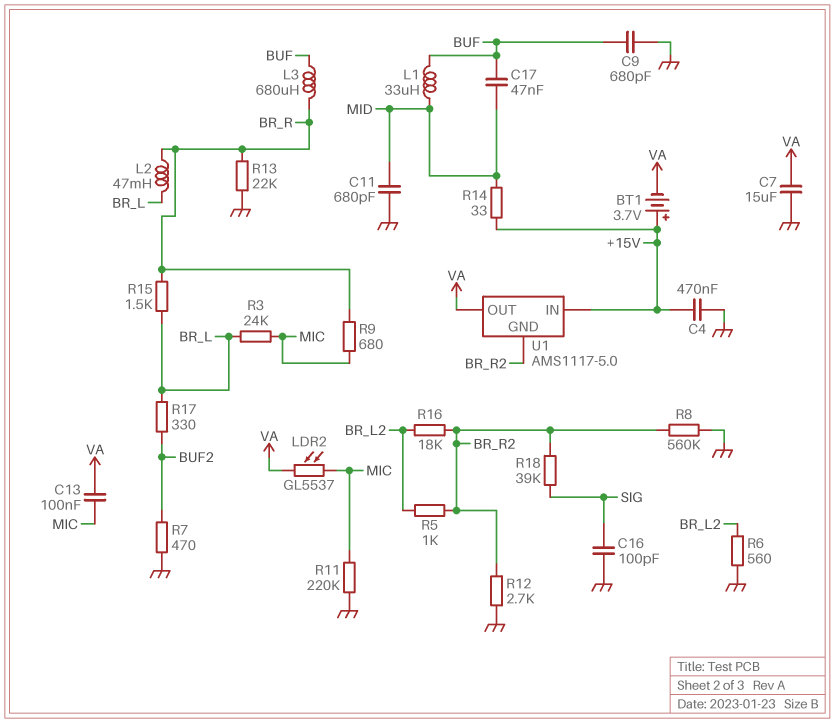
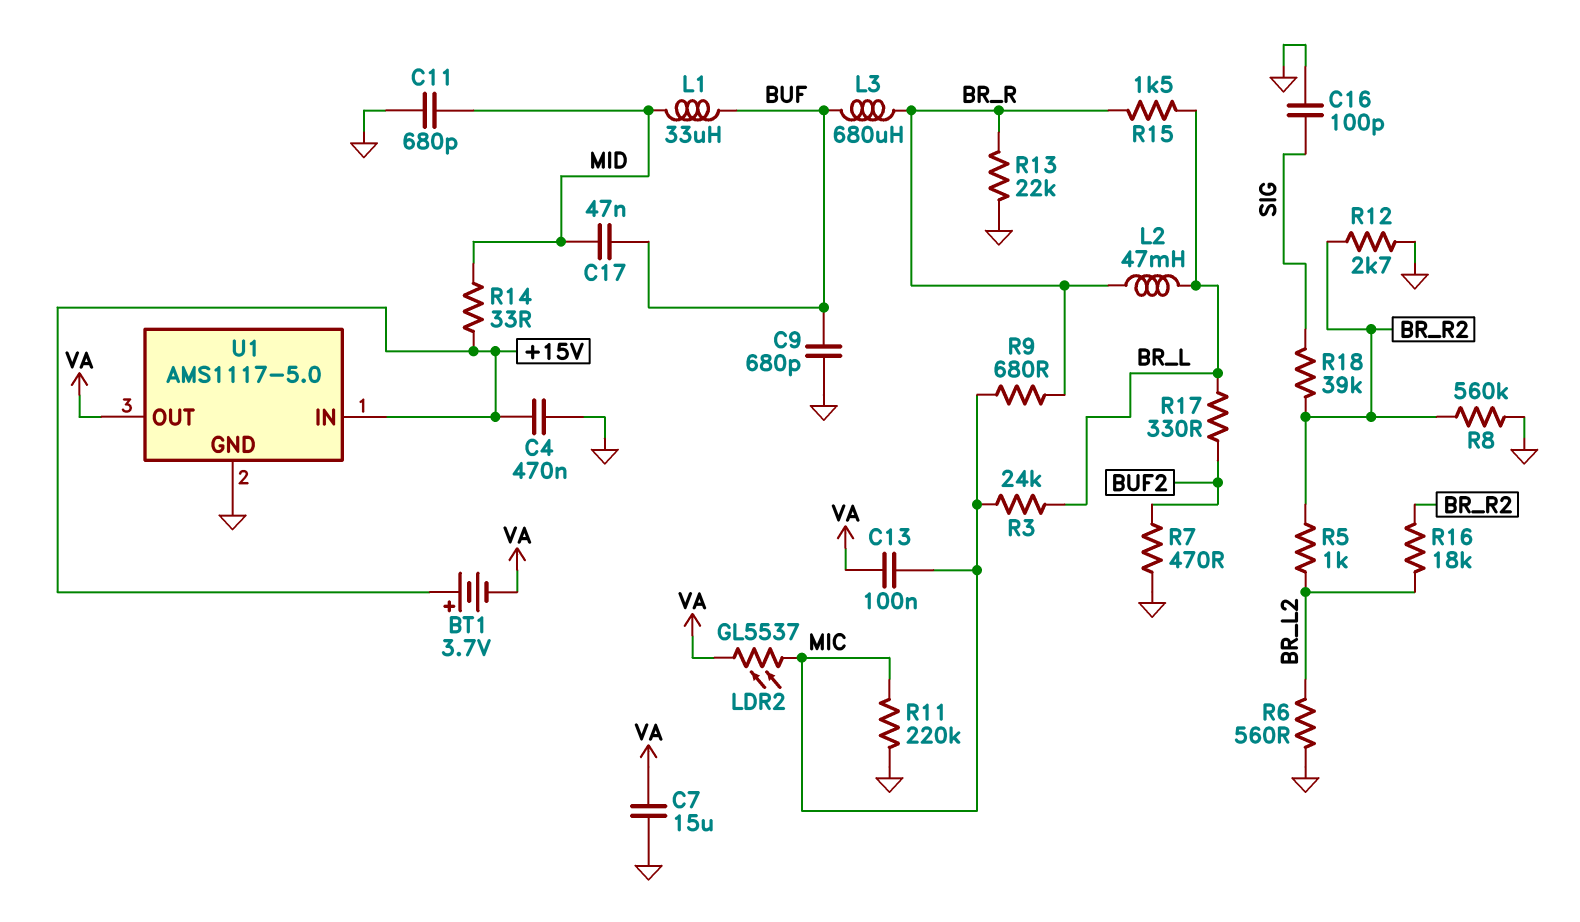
U1 pin GND: BR_R2 -> GND

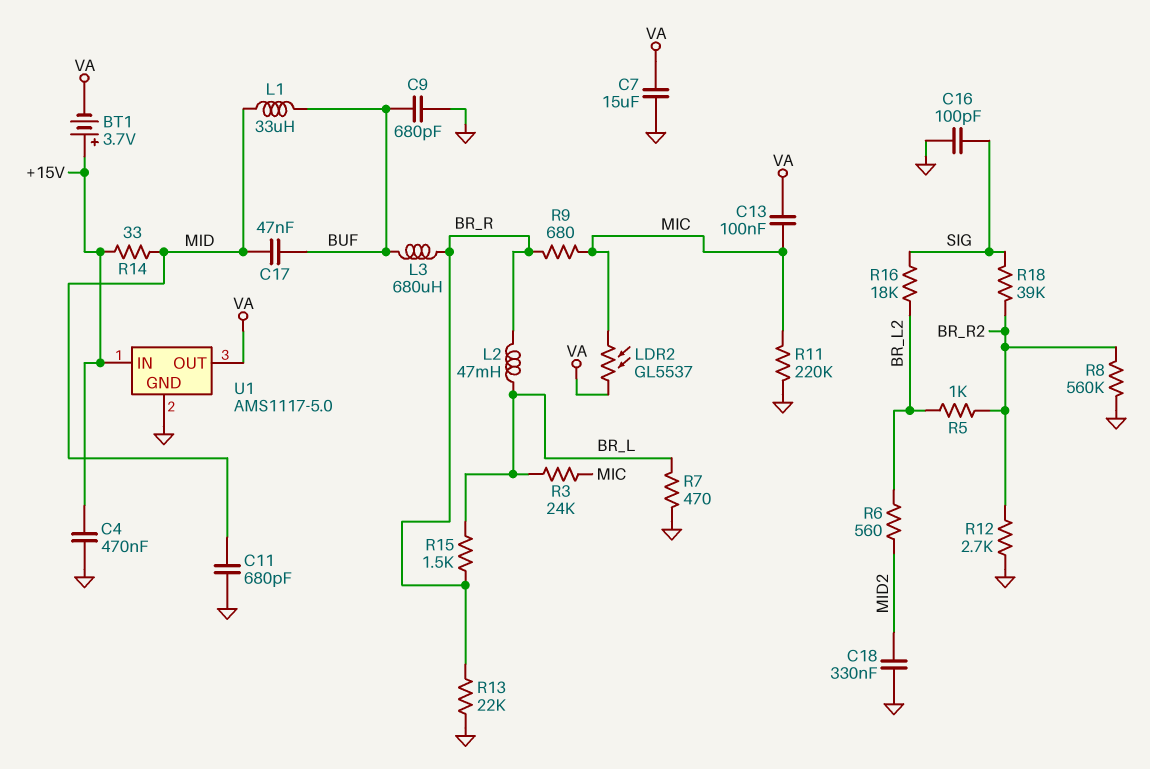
C18: none -> 330nF (GND, MID2)
R6: 560 (BR_L2, GND) -> 560 (BR_L2, MID2)
R7: 470 (BUF2, GND) -> 470 (BR_L, GND)
R16: 18k (BR_L2, BR_R2) -> 18k (BR_L2, SIG)
R17: 330 (BR_L, BUF2) -> none

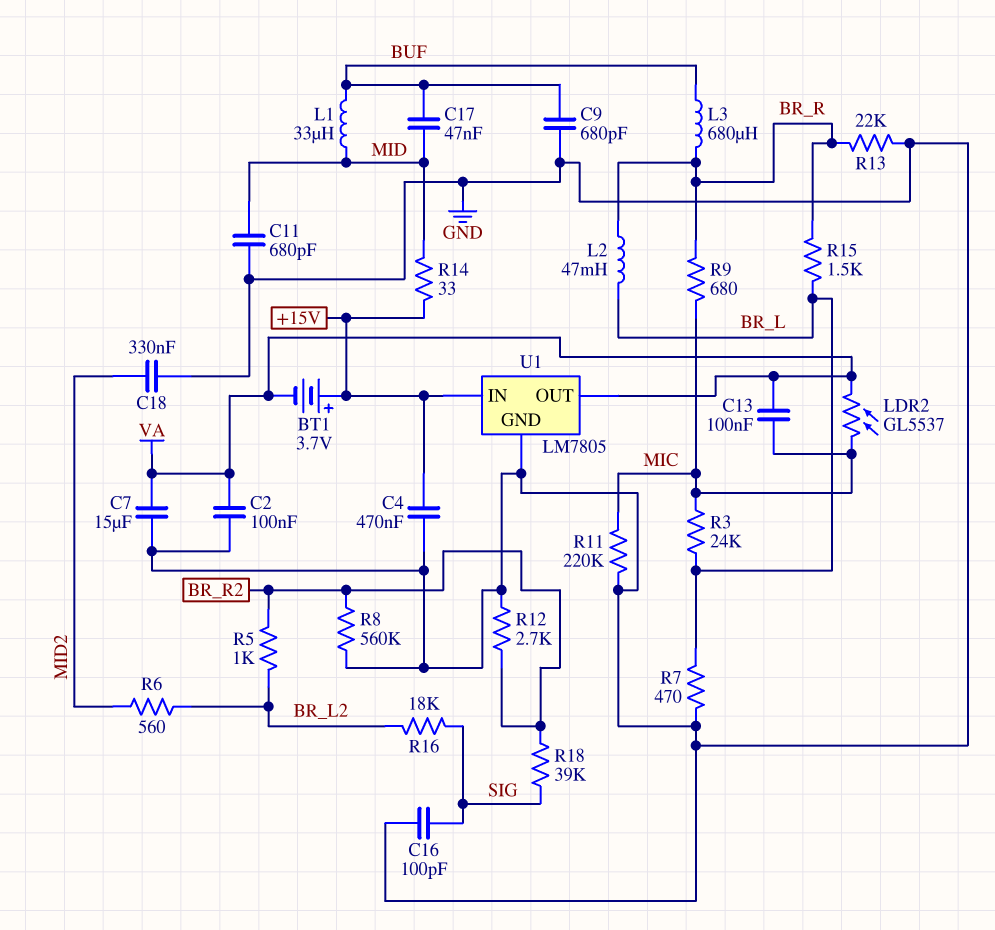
C2: none -> 100nF (GND, VA)
U1: AMS1117-5.0 -> LM7805

